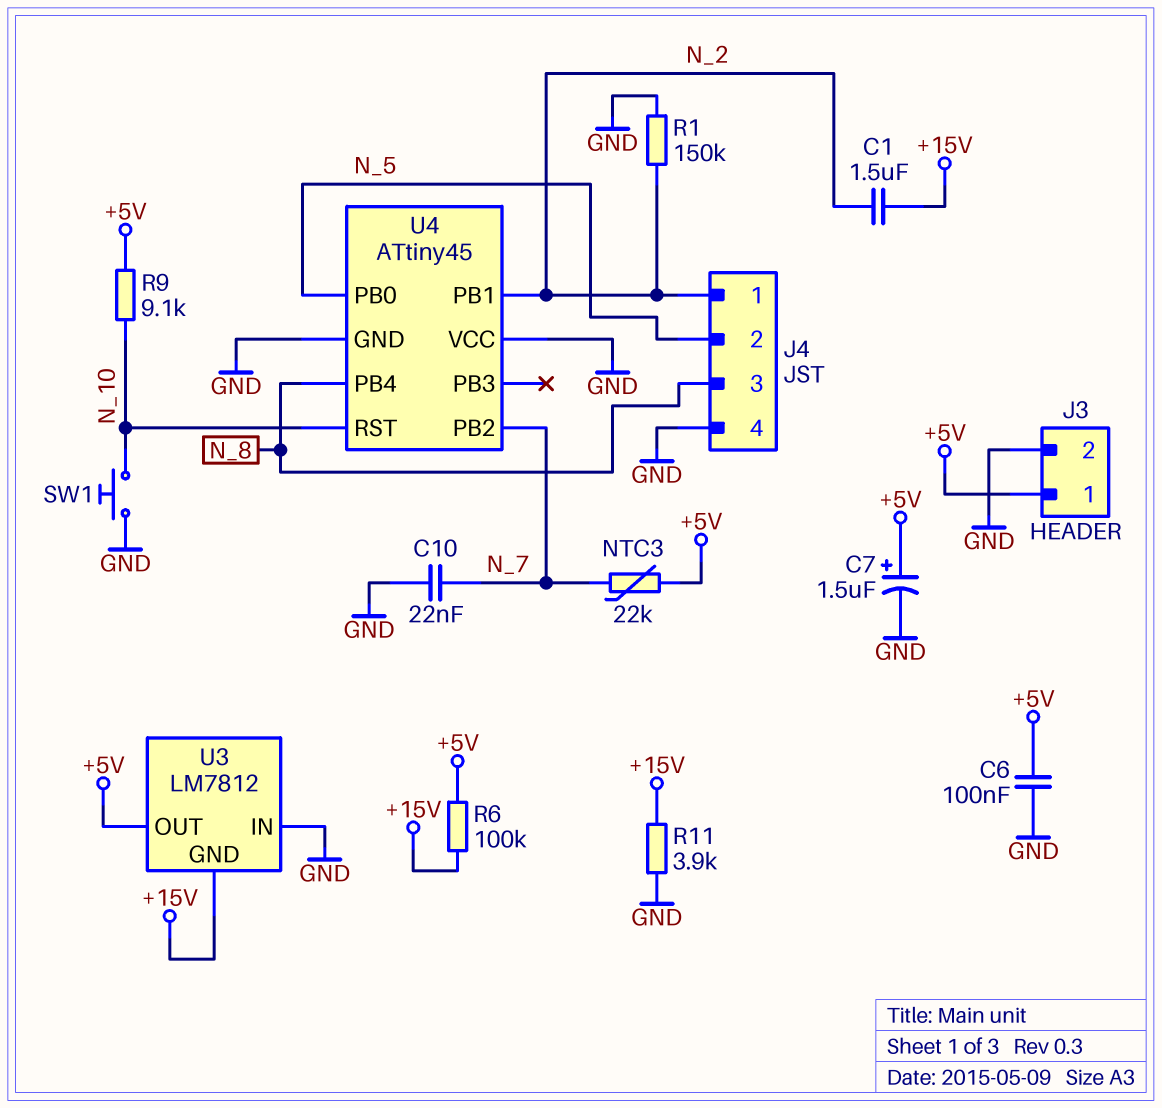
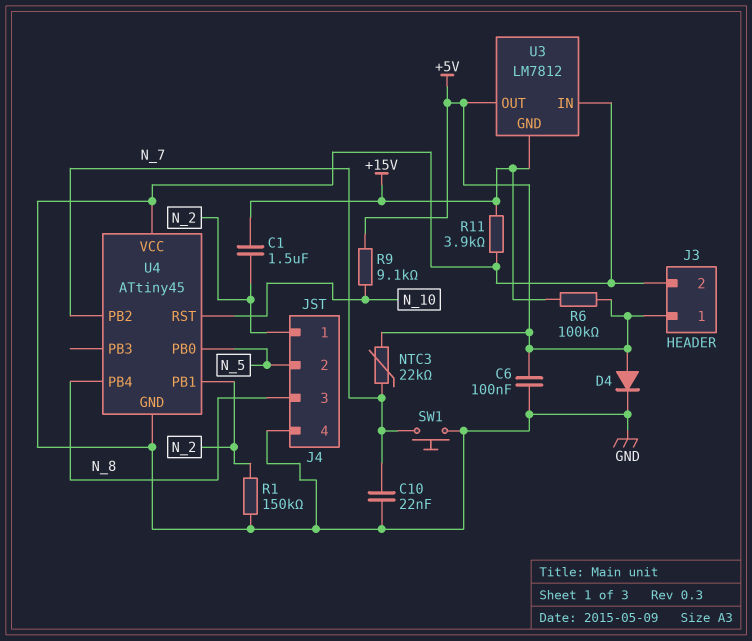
C7: 1.5uF (plus +5V, minus GND) -> none
D4: none -> diode (A +5V, K GND)
SW1: button (GND, N_10) -> button (GND, N_7)

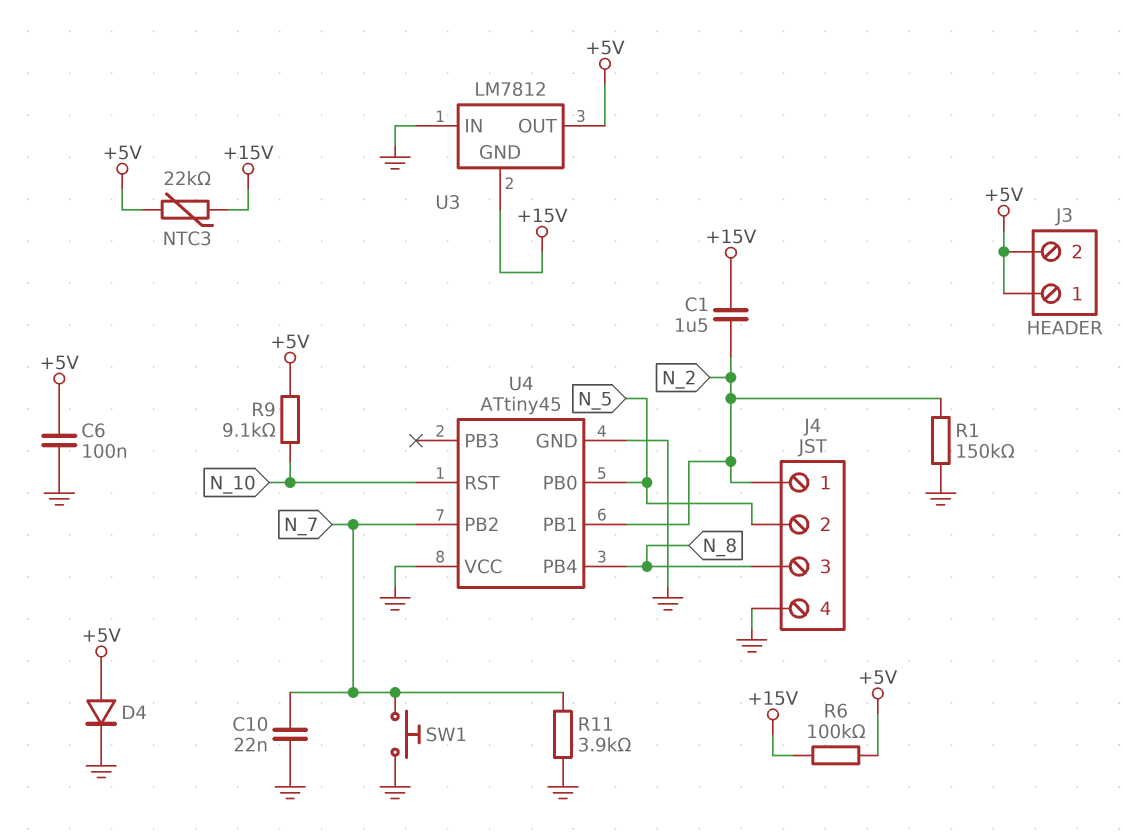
J3 pin 2: GND -> +5V
NTC3: 22k (+5V, N_7) -> 22k (+5V, +15V)
R11: 3.9k (+15V, GND) -> 3.9k (GND, N_7)

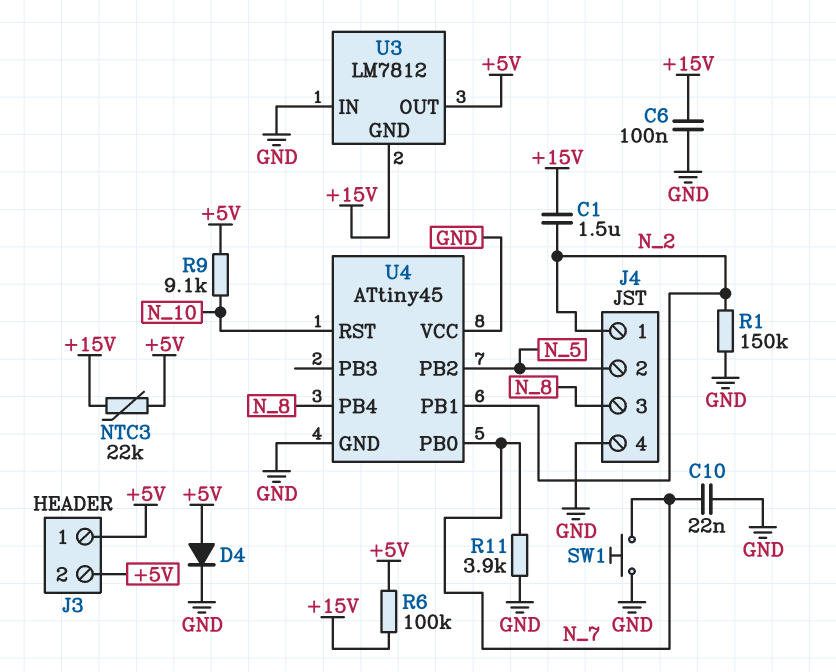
C6: 100nF (+5V, GND) -> 100nF (+15V, GND)
U4 pin PB0: N_5 -> N_7
U4 pin PB2: N_7 -> N_5

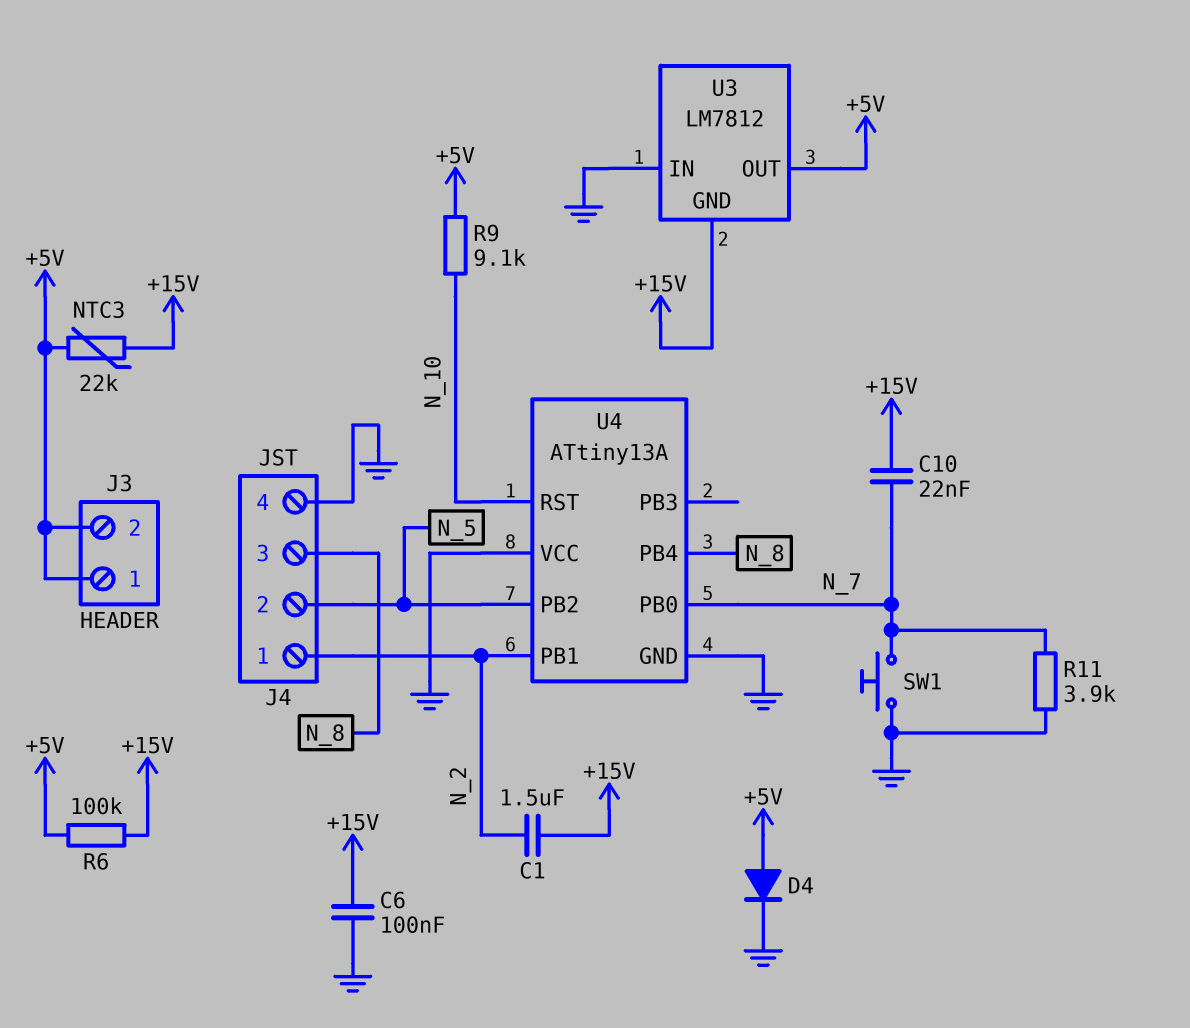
C10: 22nF (GND, N_7) -> 22nF (+15V, N_7)
R1: 150k (GND, N_2) -> none
U4: ATtiny45 -> ATtiny13A

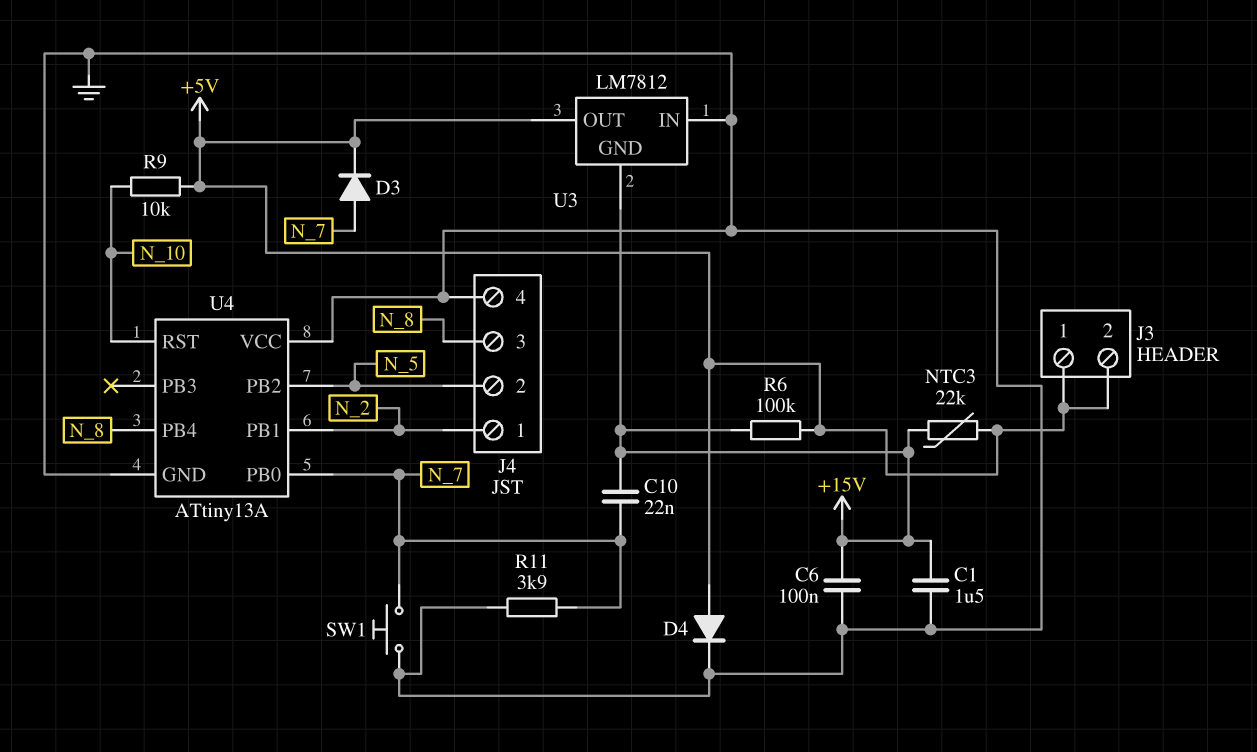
C1: 1.5uF (+15V, N_2) -> 1.5uF (+15V, GND)
D3: none -> diode (A N_7, K +5V)
R9: 9.1k (+5V, N_10) -> 10k (+5V, N_10)

